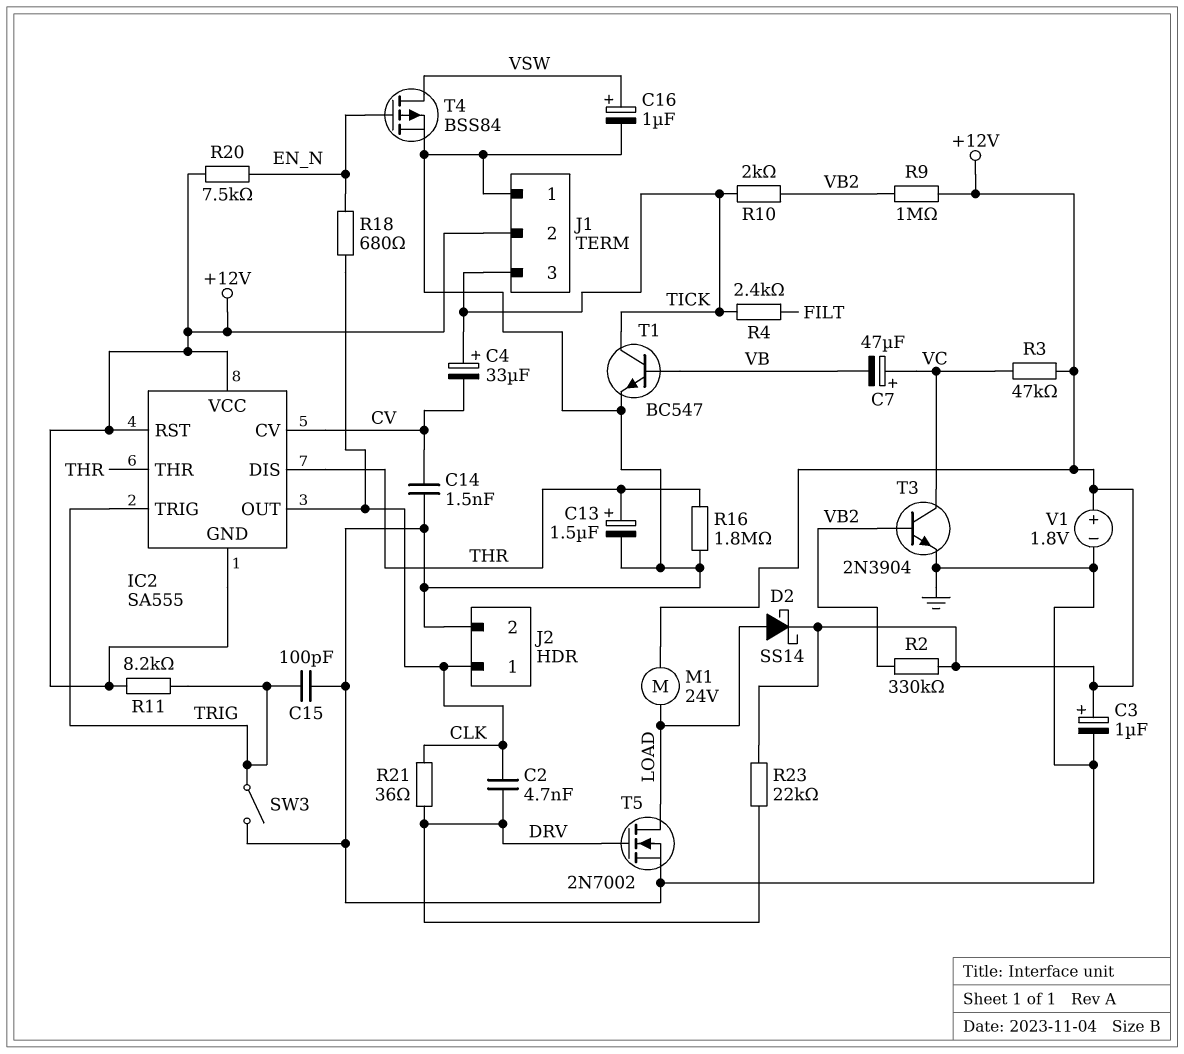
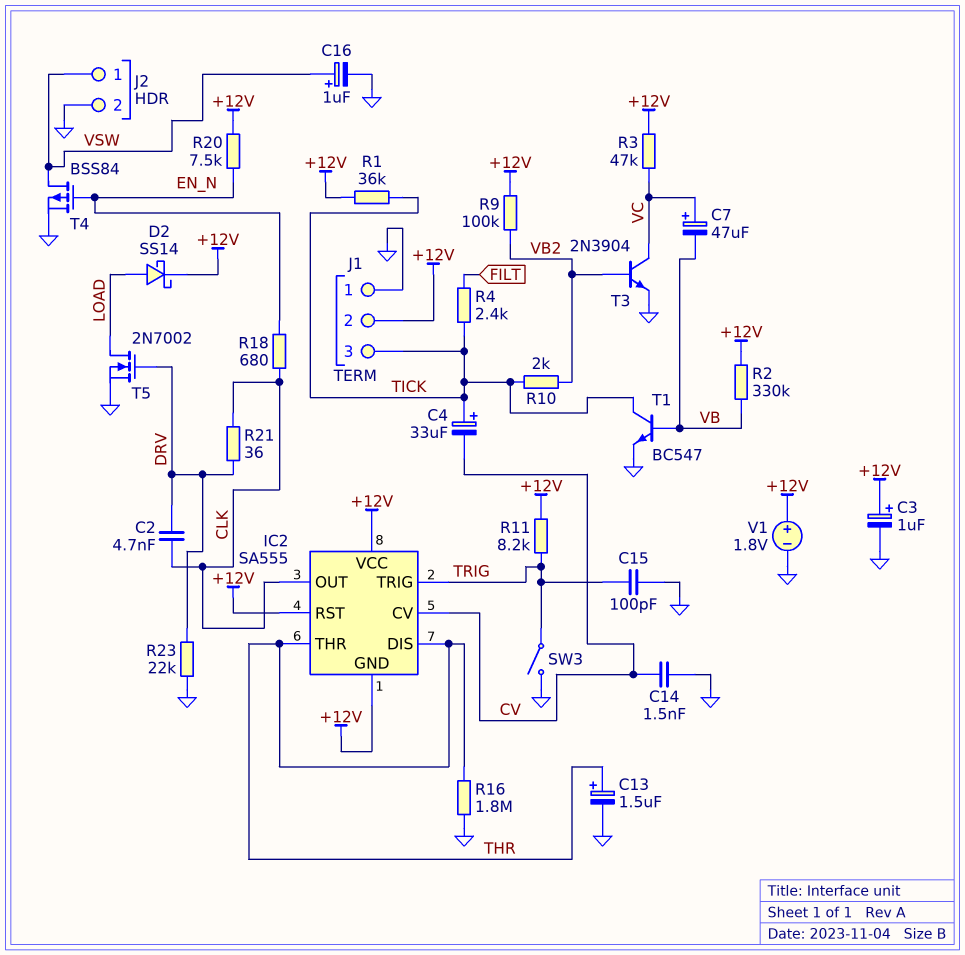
J2 pin 1: CLK -> VSW
M1: motor 24V (+12V, LOAD) -> none
R1: none -> 36k (+12V, TICK)
R2: 330k (+12V, VB2) -> 330k (+12V, VB)
R9: 1M (+12V, VB2) -> 100k (+12V, VB2)
R23: 22k (+12V, DRV) -> 22k (DRV, GND)

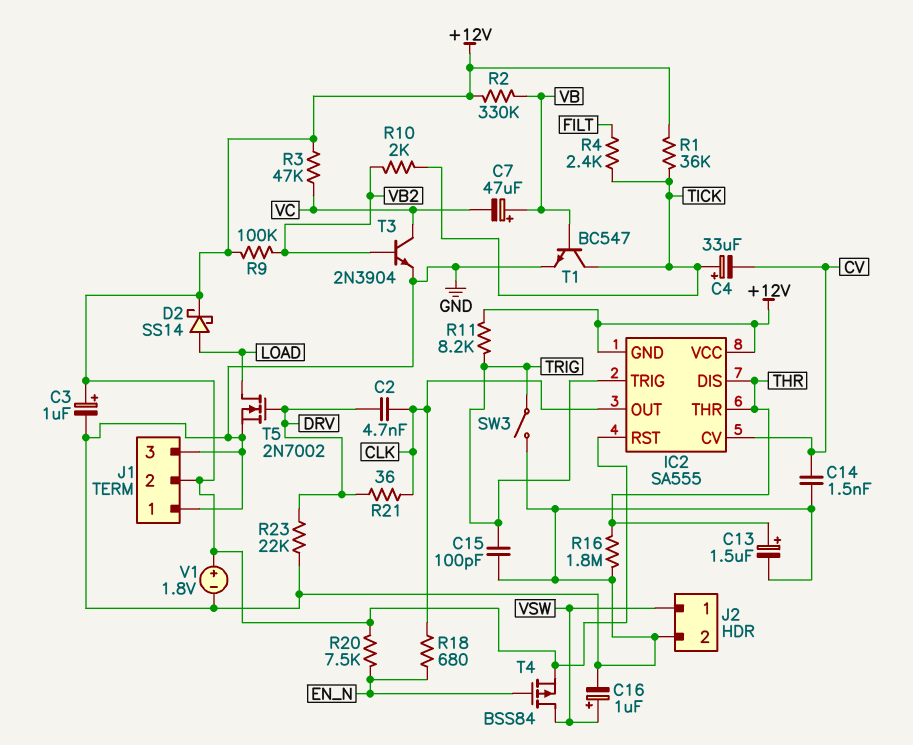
C7: 47uF (plus VC, minus VB) -> 47uF (plus VB, minus VC)
J1 pin 3: TICK -> GND
T4: PMOS BSS84 (G EN_N, D VSW, S GND) -> PMOS BSS84 (G EN_N, D VSW, S +12V)

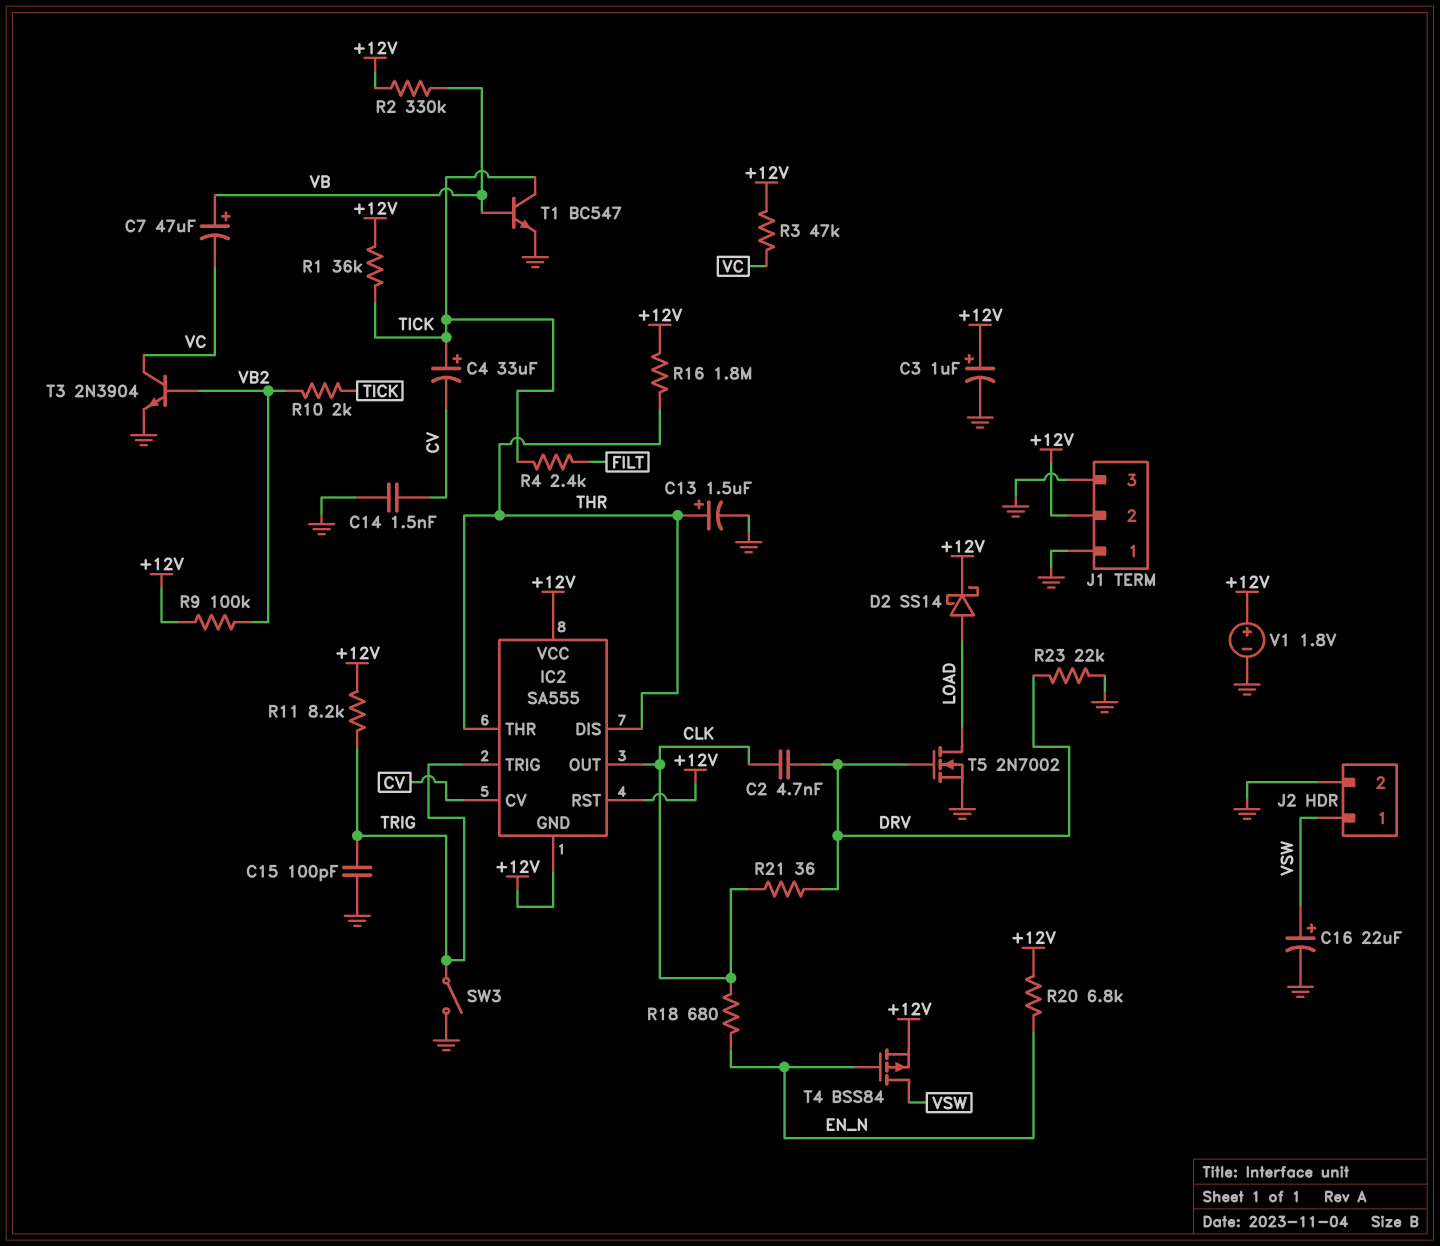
C16: 1uF (plus VSW, minus GND) -> 22uF (plus VSW, minus GND)
R16: 1.8M (GND, THR) -> 1.8M (+12V, THR)
R20: 7.5k (+12V, EN_N) -> 6.8k (+12V, EN_N)

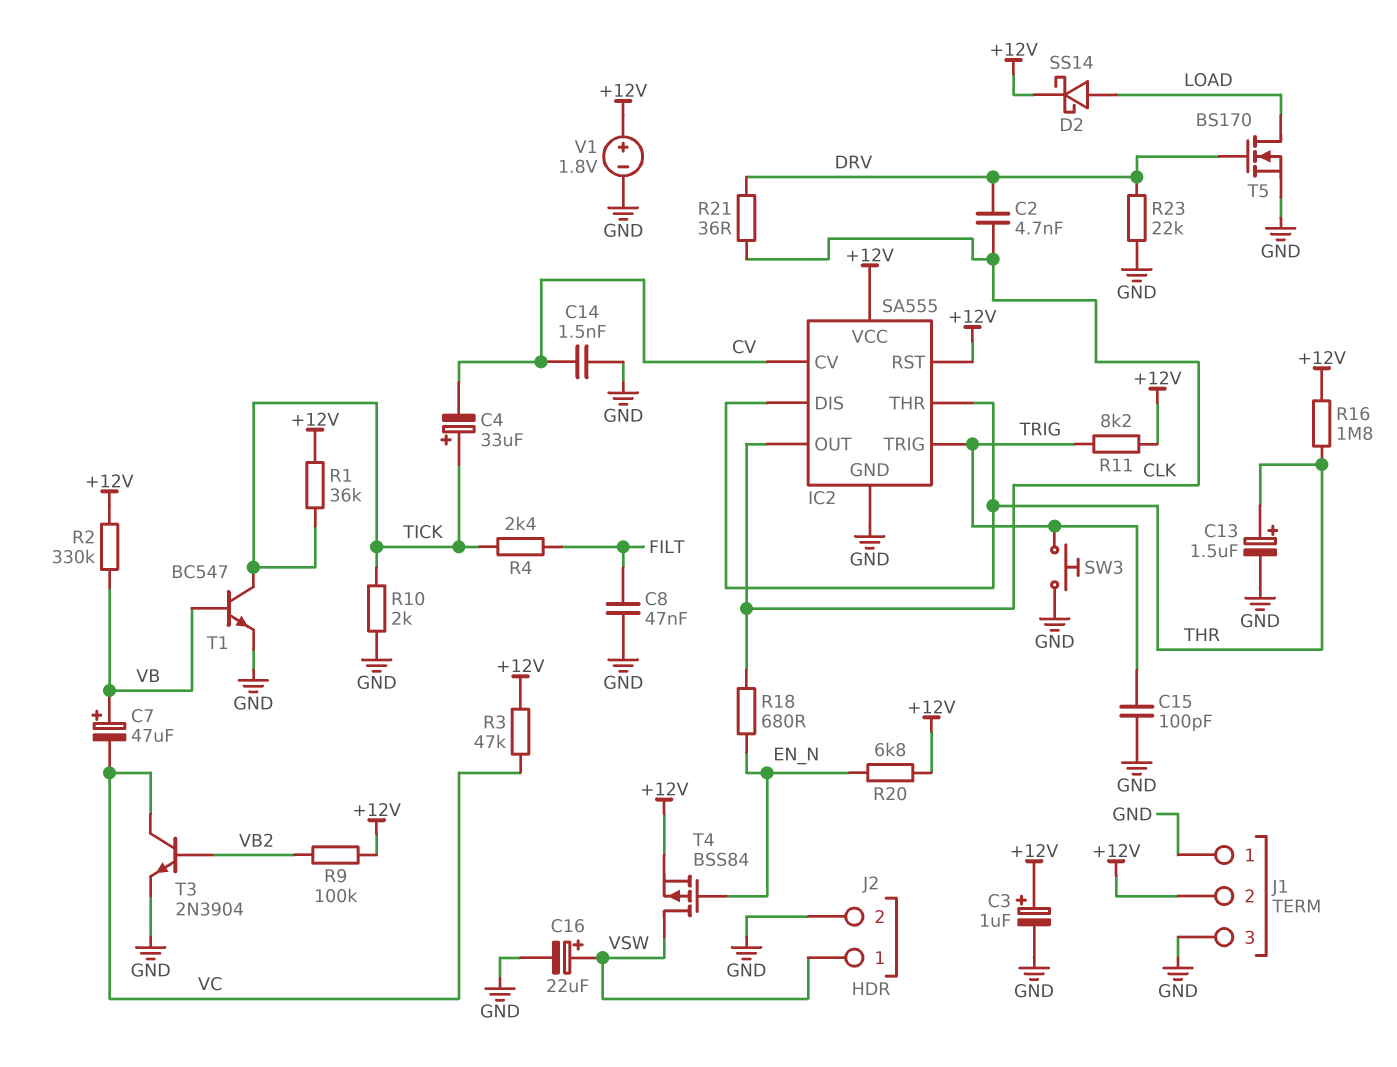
C8: none -> 47nF (FILT, GND)
IC2 pin GND: +12V -> GND
R10: 2k (TICK, VB2) -> 2k (GND, TICK)
SW3: switch (GND, TRIG) -> button (GND, TRIG)
T5: NMOS 2N7002 (G DRV, D LOAD, S GND) -> NMOS BS170 (G DRV, D LOAD, S GND)

